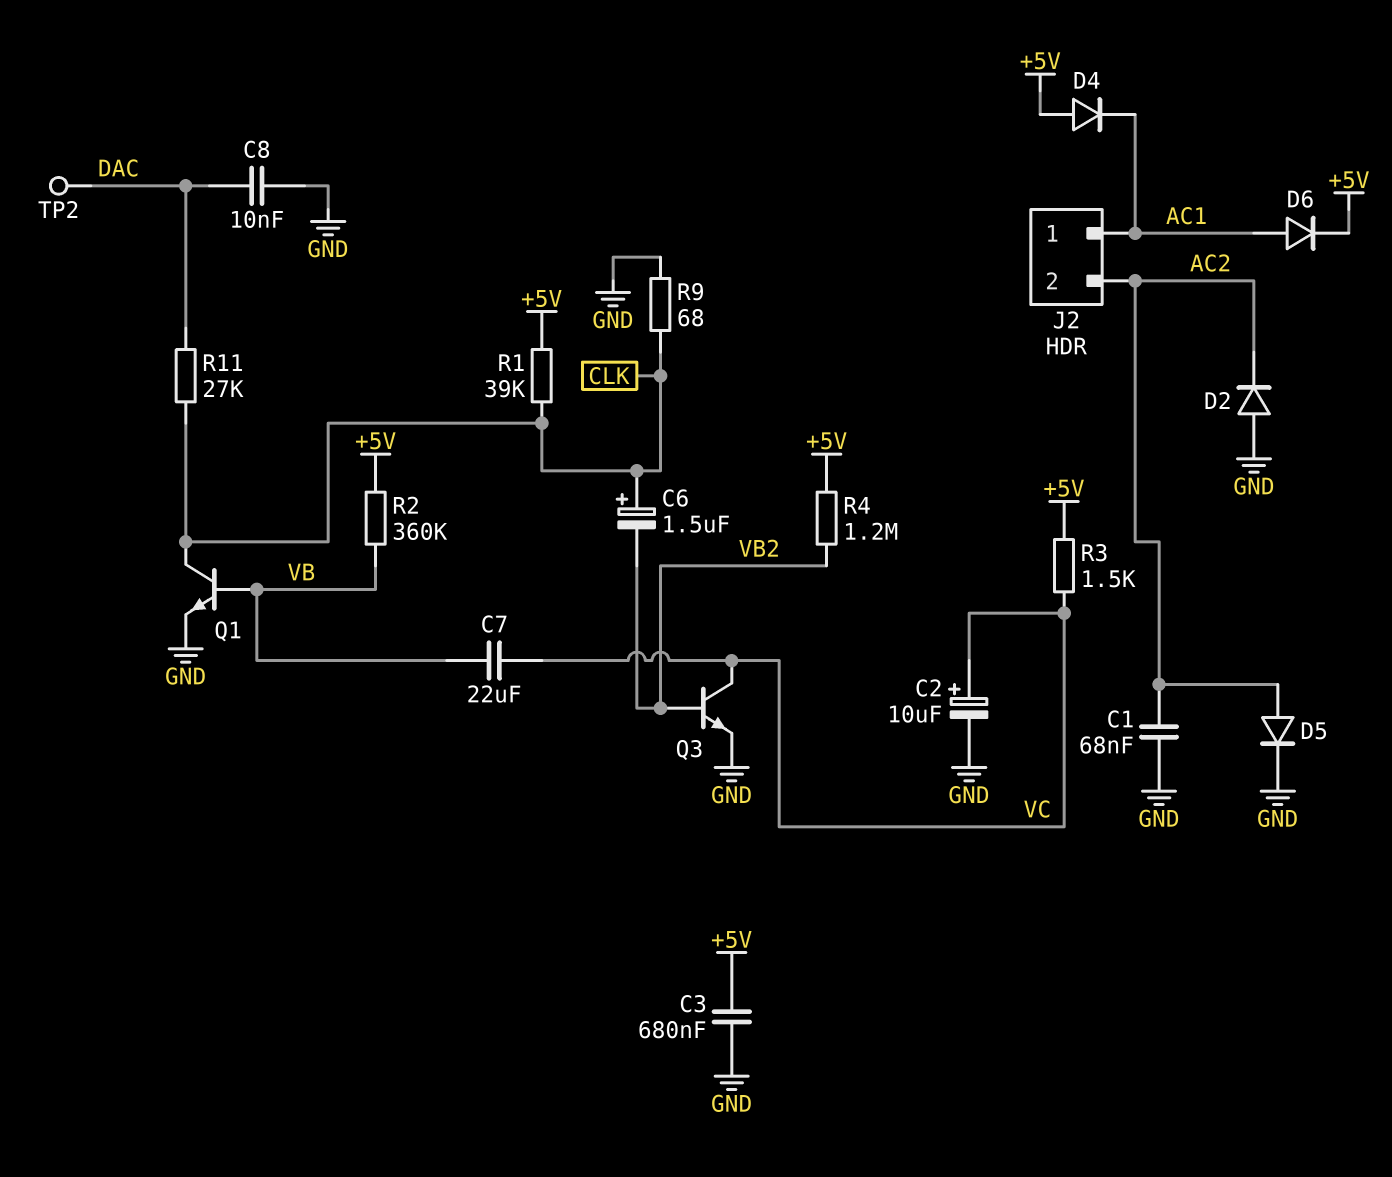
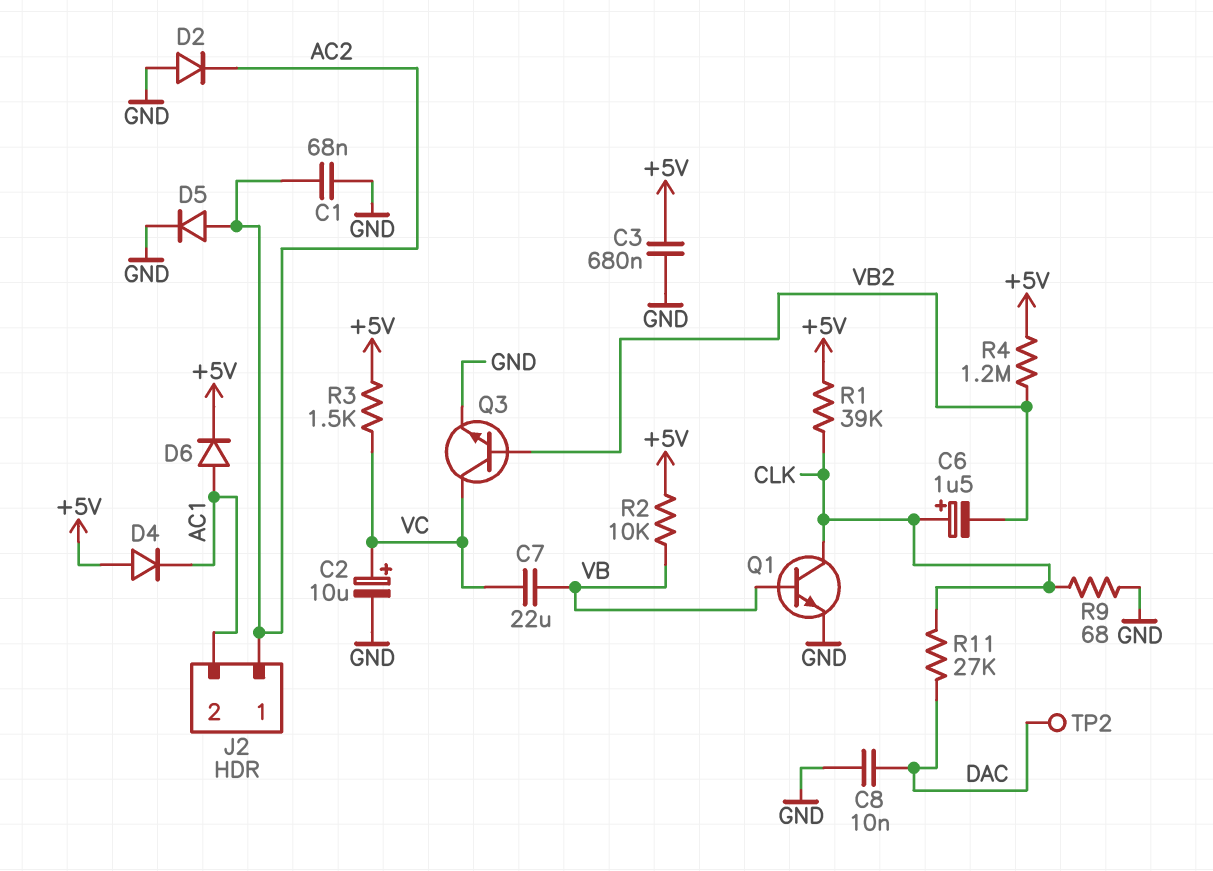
J2 pin 1: AC1 -> AC2
J2 pin 2: AC2 -> AC1
R2: 360k (+5V, VB) -> 10k (+5V, VB)

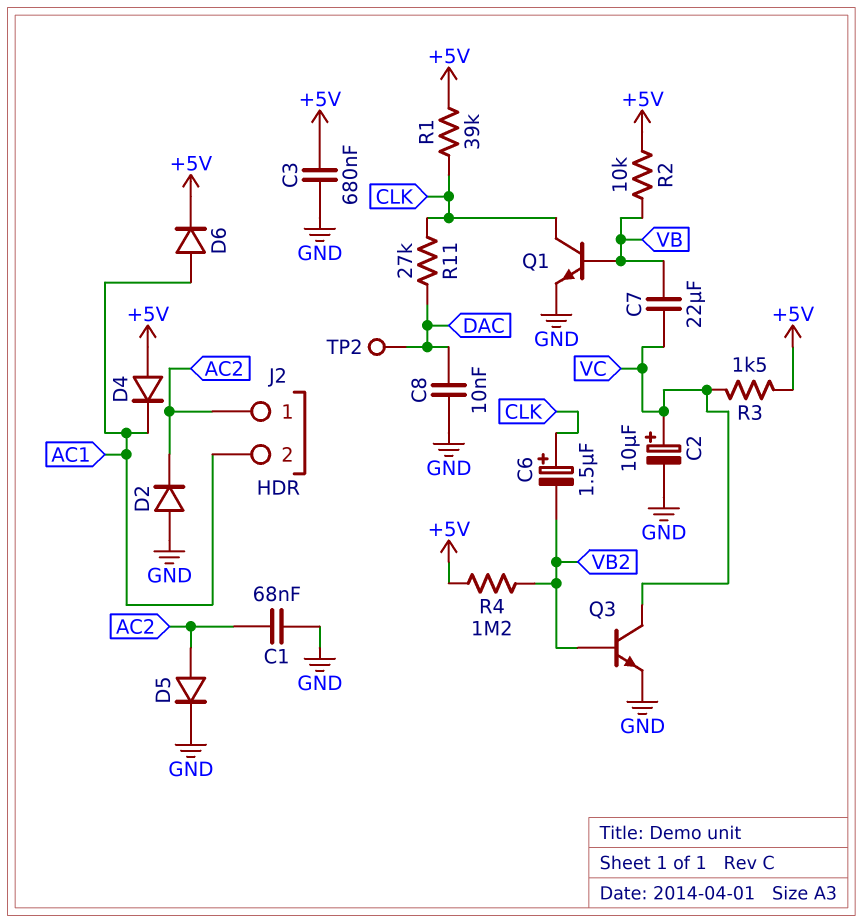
R9: 68 (CLK, GND) -> none

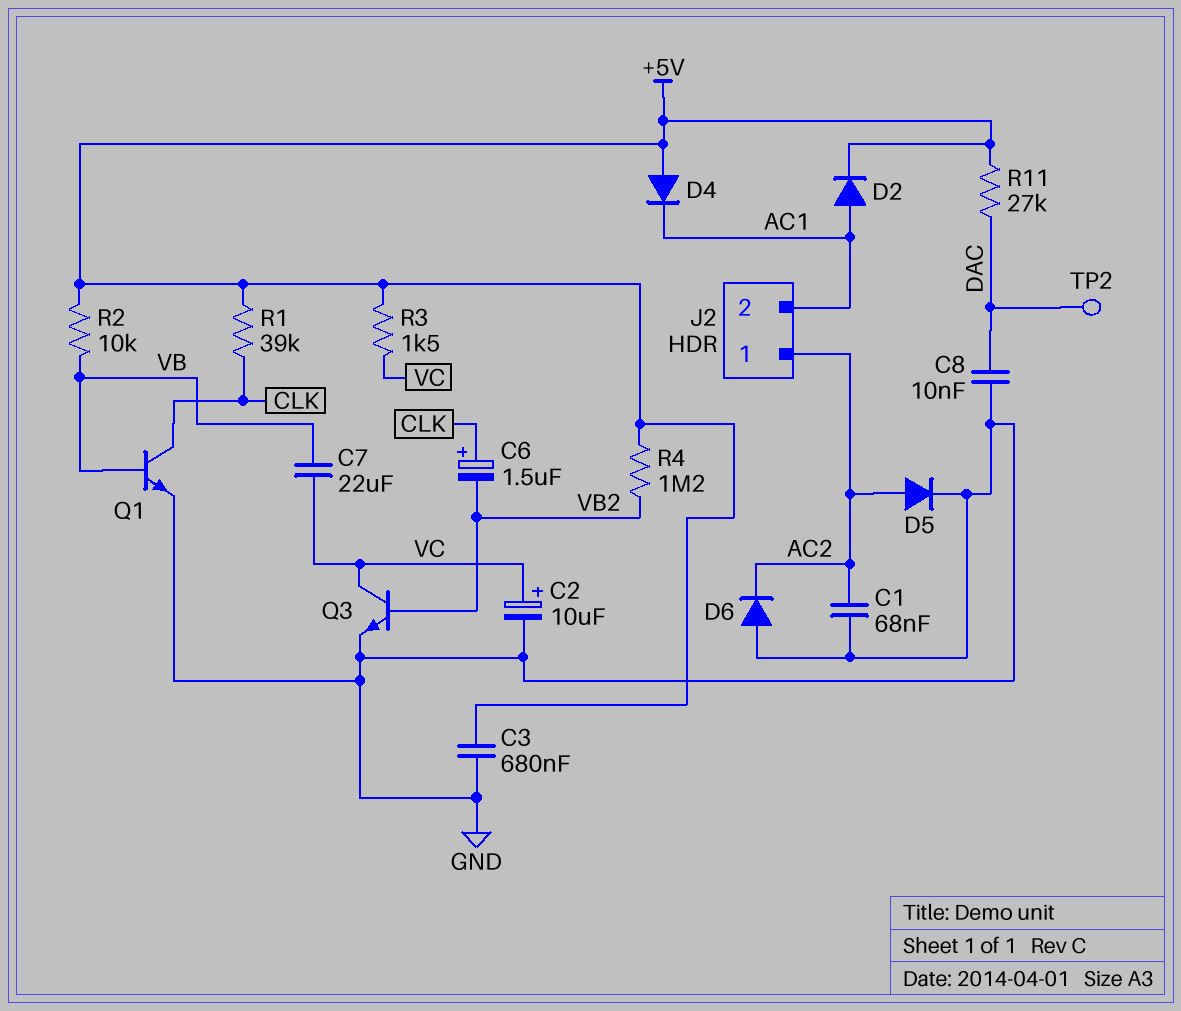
D2: diode (A GND, K AC2) -> diode (A AC1, K +5V)
D6: diode (A AC1, K +5V) -> diode (A GND, K AC2)
R11: 27k (CLK, DAC) -> 27k (+5V, DAC)

